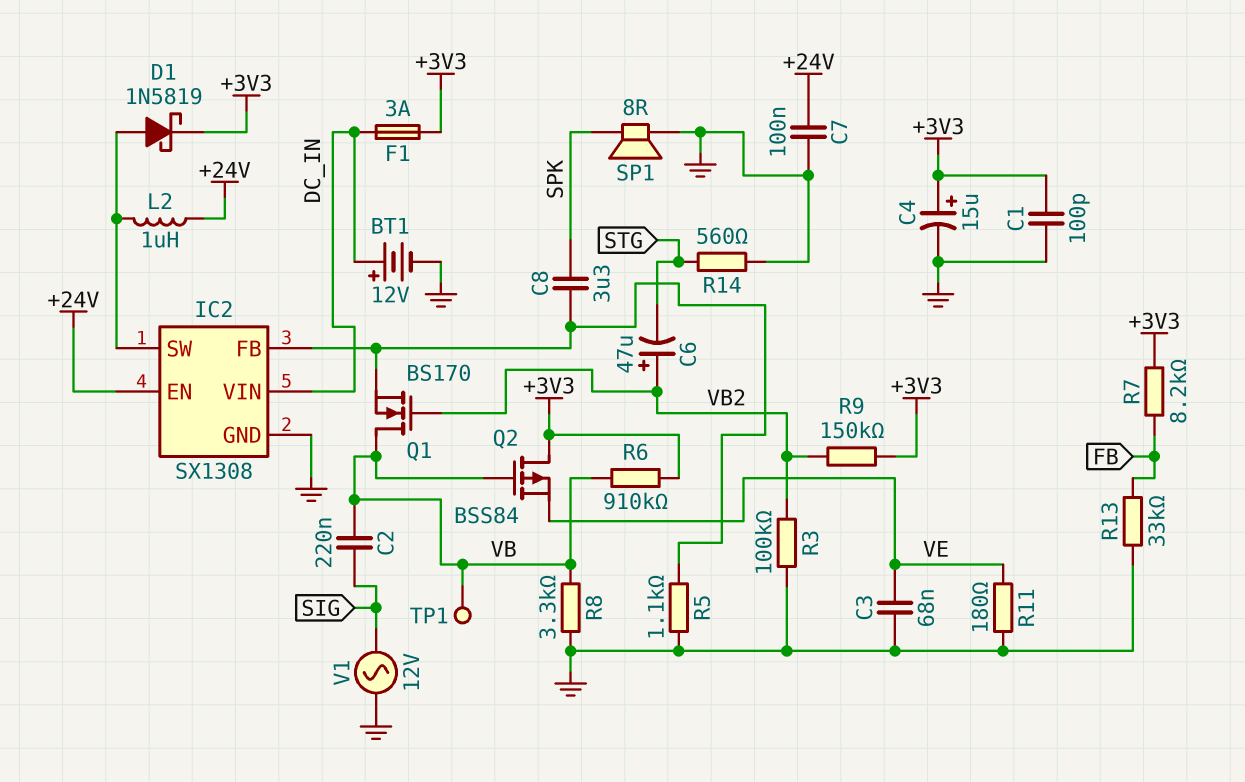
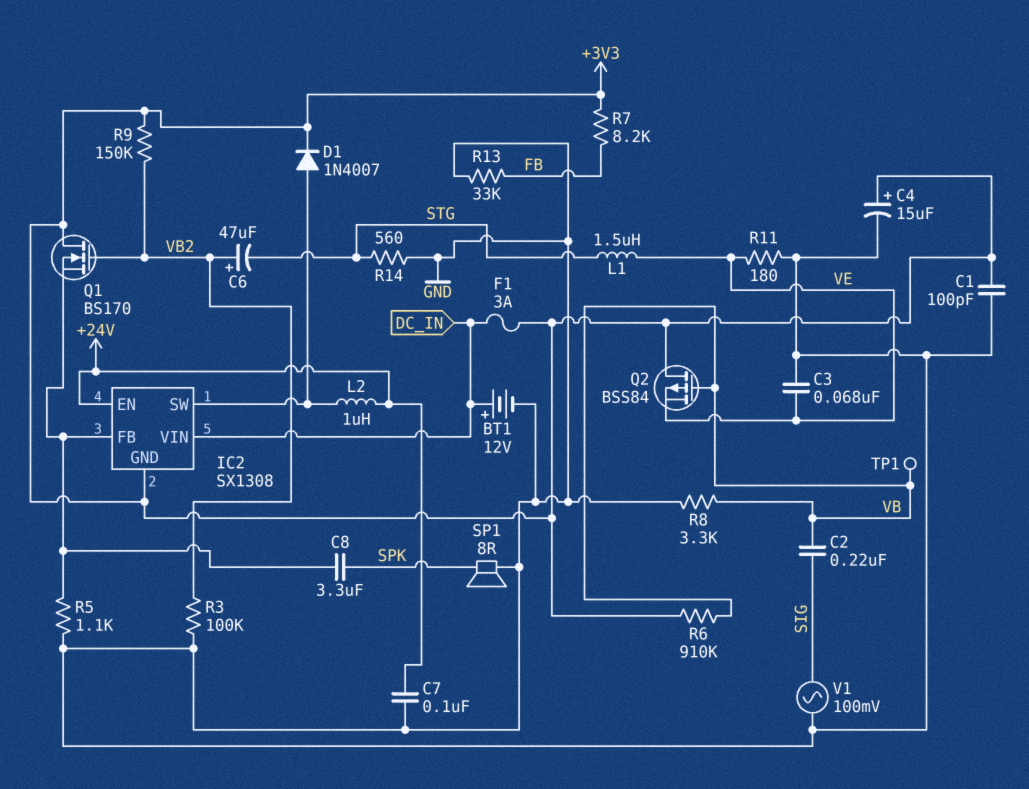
D1: schottky 1N5819 (A IC2/SW, K +3V3) -> diode 1N4007 (A IC2/SW, K +3V3)
IC2 pin GND: GND -> +3V3
L1: none -> 1.5uH (STG, VE)
Q1: NMOS BS170 (G VB2, D VB, S IC2/FB) -> NMOS BS170 (G VB2, D +3V3, S IC2/FB)
V1: AC 12V (GND, SIG) -> AC 100mV (GND, SIG)

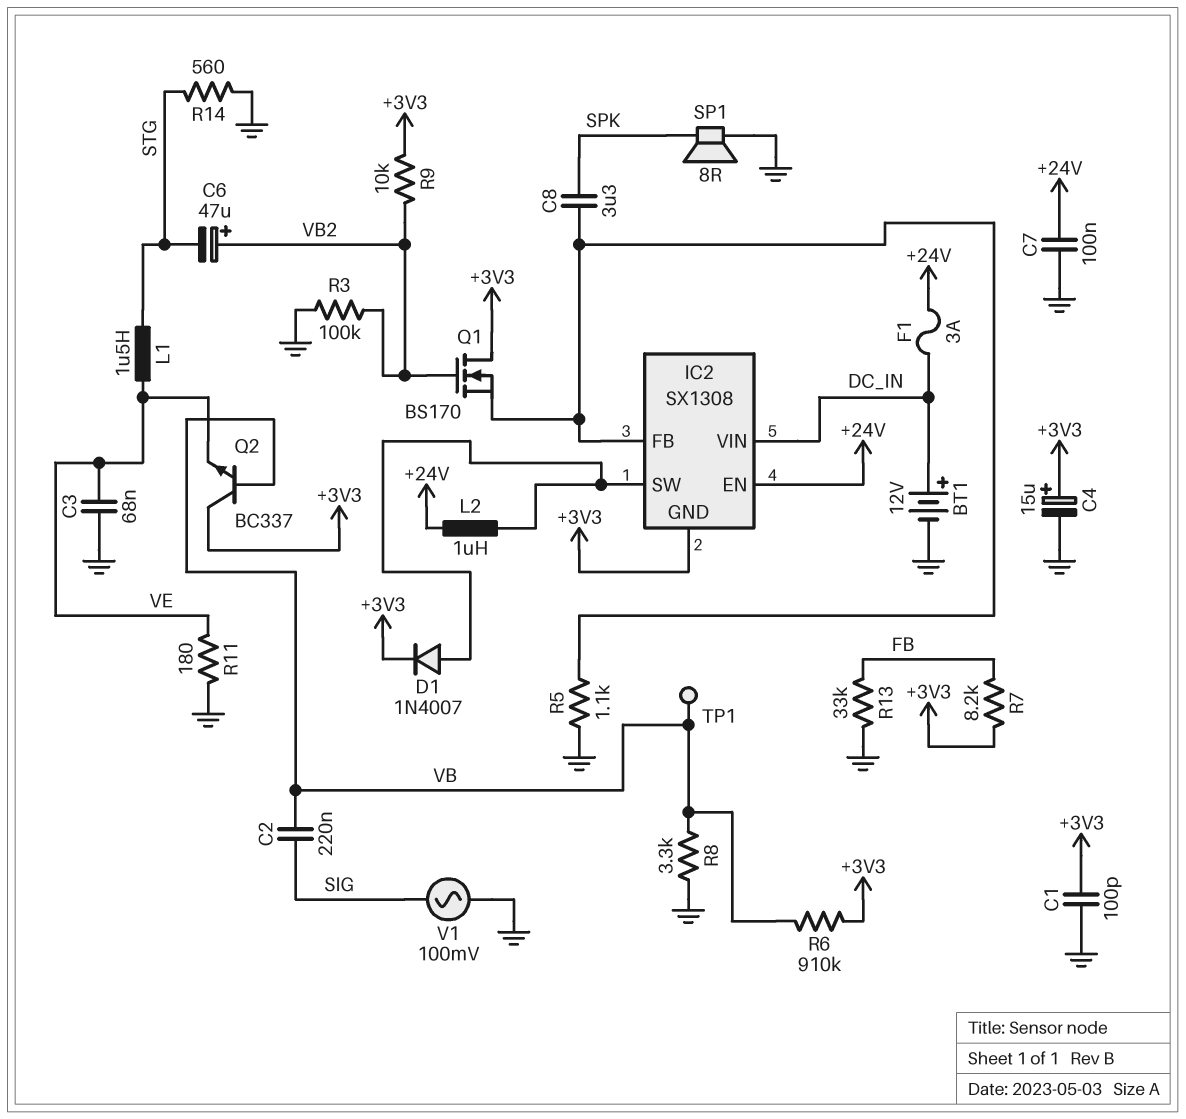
F1: 3A (+3V3, DC_IN) -> 3A (+24V, DC_IN)
Q2: PMOS BSS84 (G VB, D +3V3, S VE) -> NPN BC337 (B VB, C +3V3, E VE)
R9: 150k (+3V3, VB2) -> 10k (+3V3, VB2)

